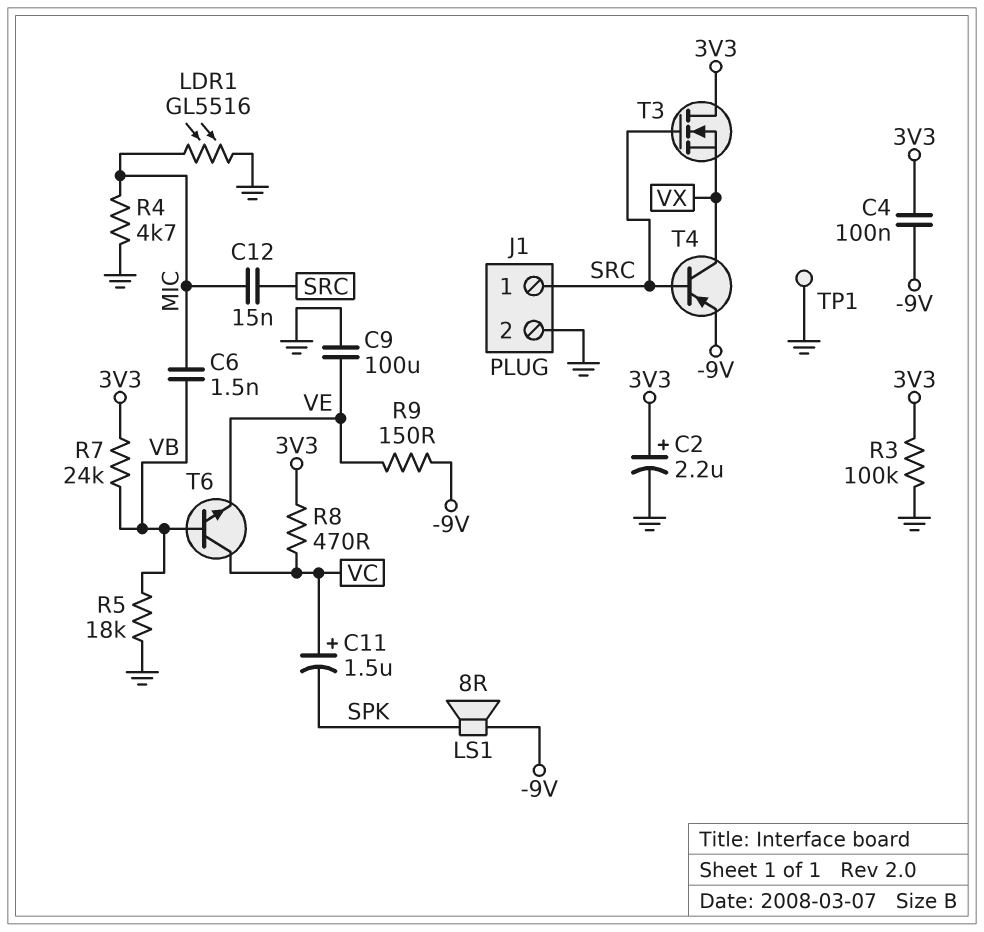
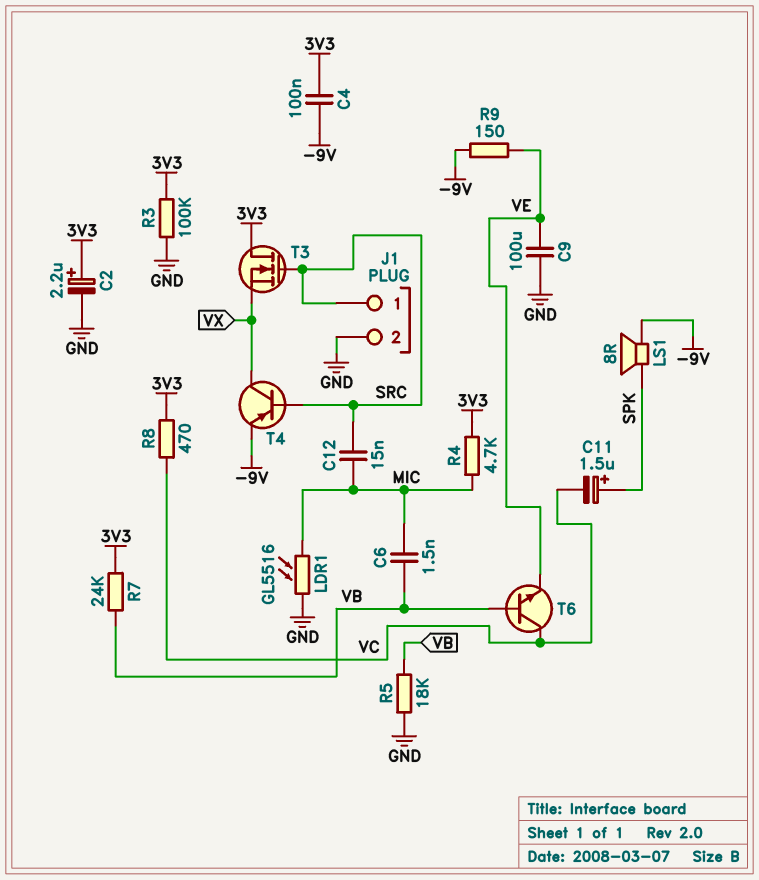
C11: 1.5uF (plus VC, minus SPK) -> 1.5uF (plus SPK, minus VC)
R4: 4.7k (GND, MIC) -> 4.7k (3V3, MIC)
TP1: test point (GND) -> none

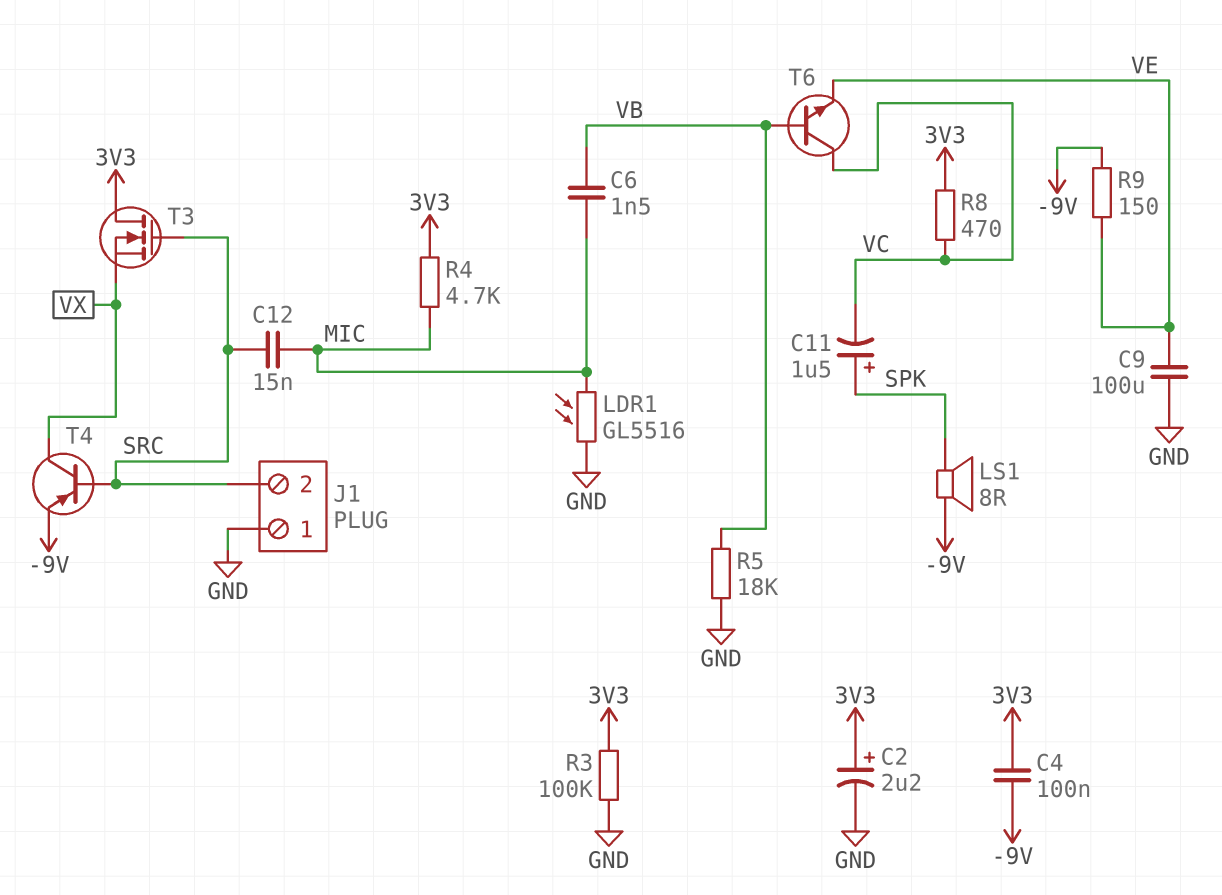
J1 pin 1: SRC -> GND
J1 pin 2: GND -> SRC
R7: 24k (3V3, VB) -> none

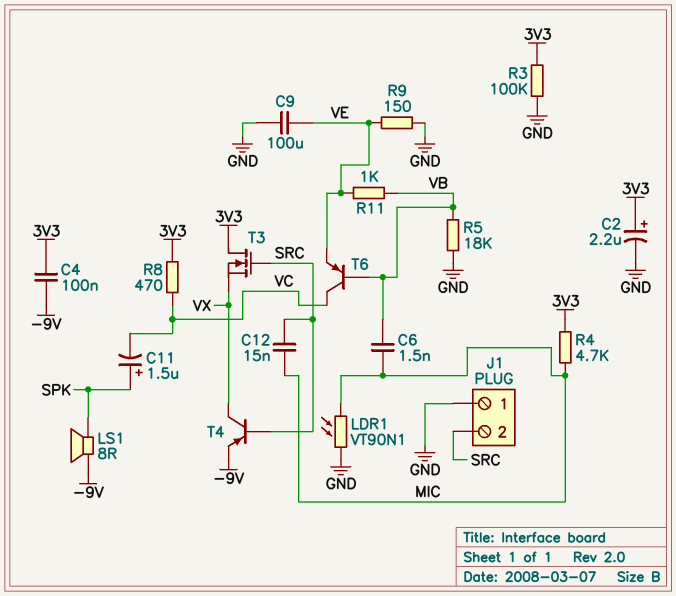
LDR1: GL5516 (GND, MIC) -> VT90N1 (GND, MIC)
R9: 150 (-9V, VE) -> 150 (GND, VE)
R11: none -> 1k (VB, VE)
T6: NPN (B VB, C VC, E VE) -> PNP (B VB, C VC, E VE)

